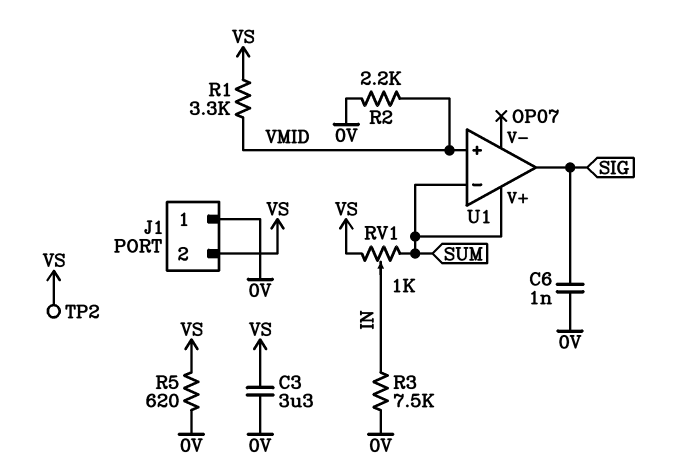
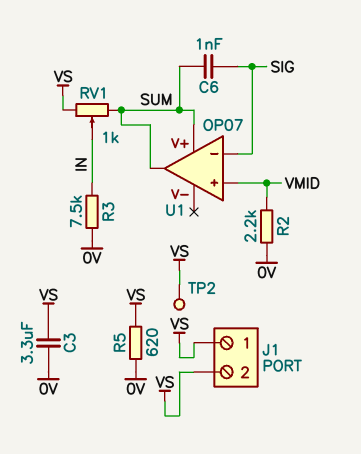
C6: 1nF (0V, SIG) -> 1nF (SIG, SUM)
J1 pin 1: 0V -> VS
R1: 3.3k (VMID, VS) -> none
U1 pin in-: SUM -> SIG
U1 pin out: SIG -> SUM

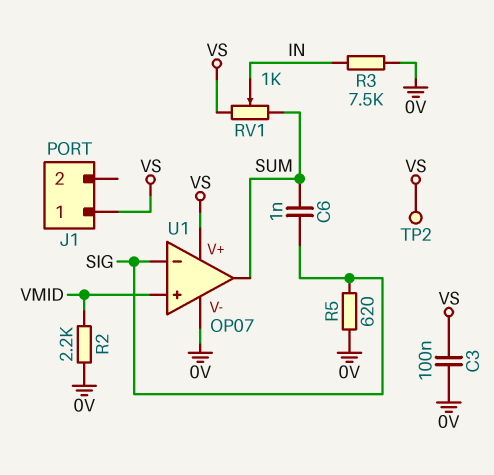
C3: 3.3uF (0V, VS) -> 100nF (0V, VS)
J1 pin 2: VS -> none
R5: 620 (0V, VS) -> 620 (0V, SIG)
U1 pin V+: SUM -> VS
U1 pin V-: none -> 0V

